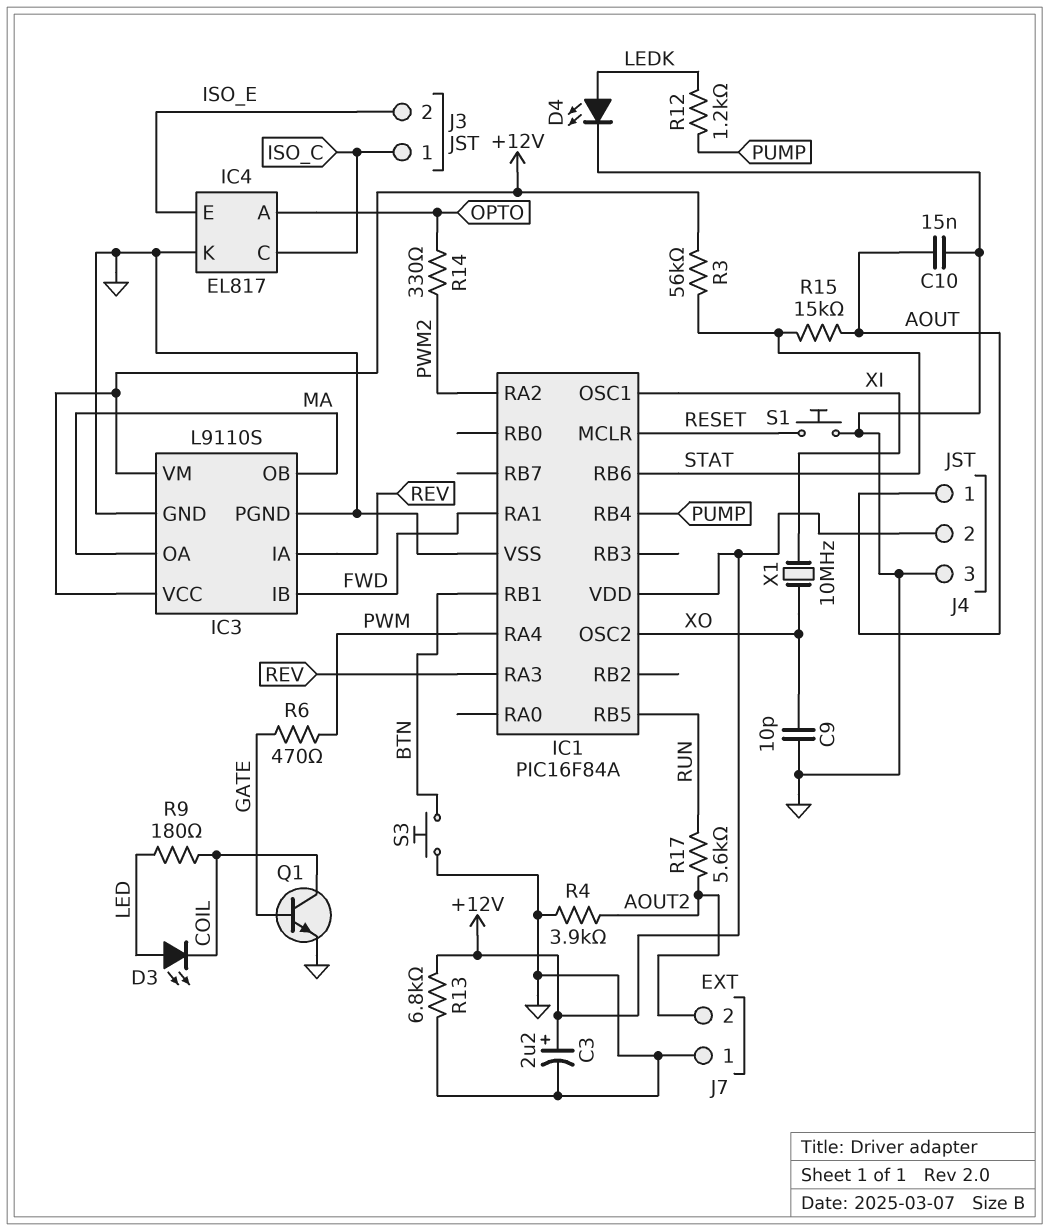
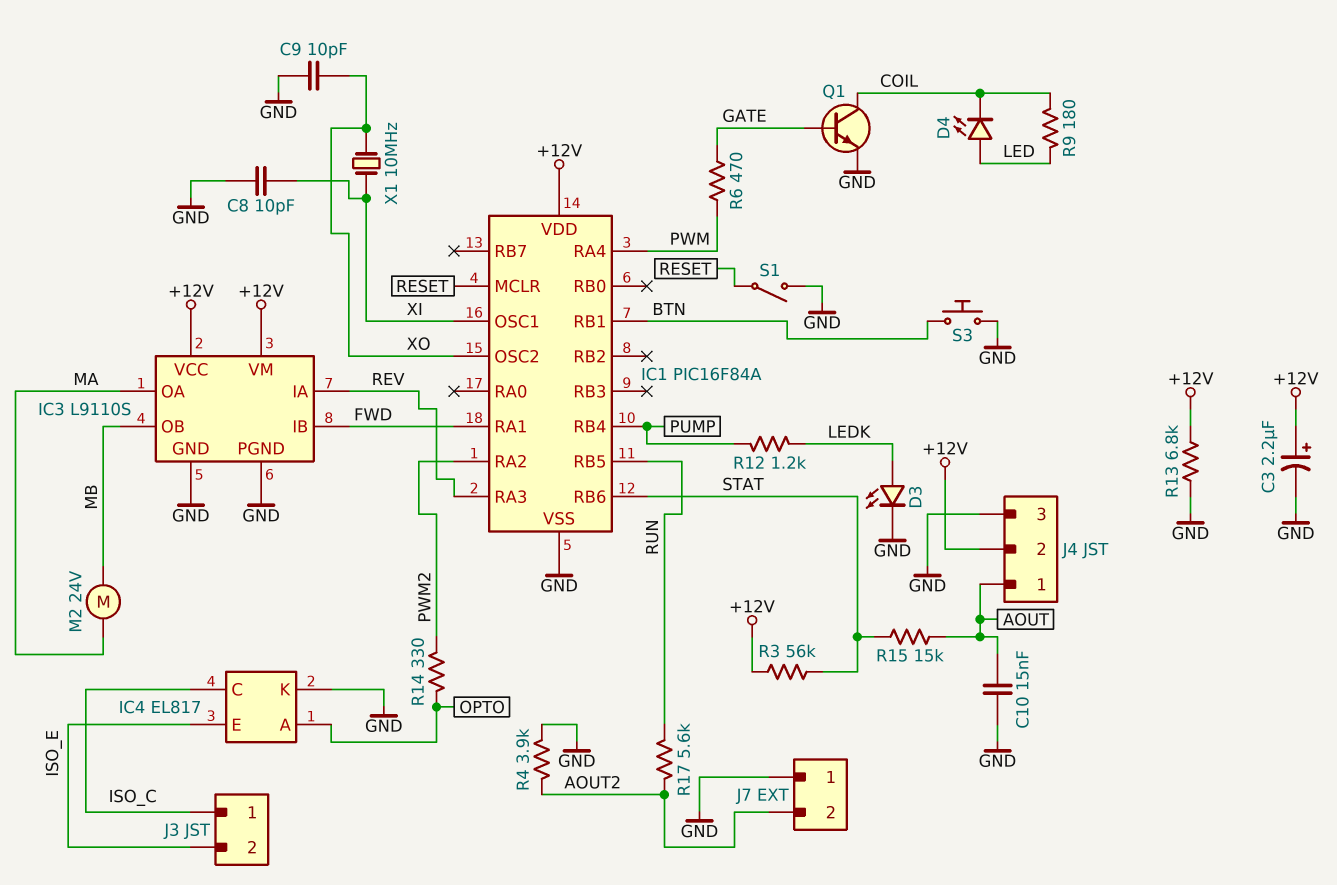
C8: none -> 10pF (GND, XI)
D3: LED (A LED, K COIL) -> LED (A LEDK, K GND)
D4: LED (A LEDK, K GND) -> LED (A LED, K COIL)
IC3 pin OB: MA -> MB
M2: none -> motor 24V (MA, MB)
S1: button (GND, RESET) -> switch (GND, RESET)

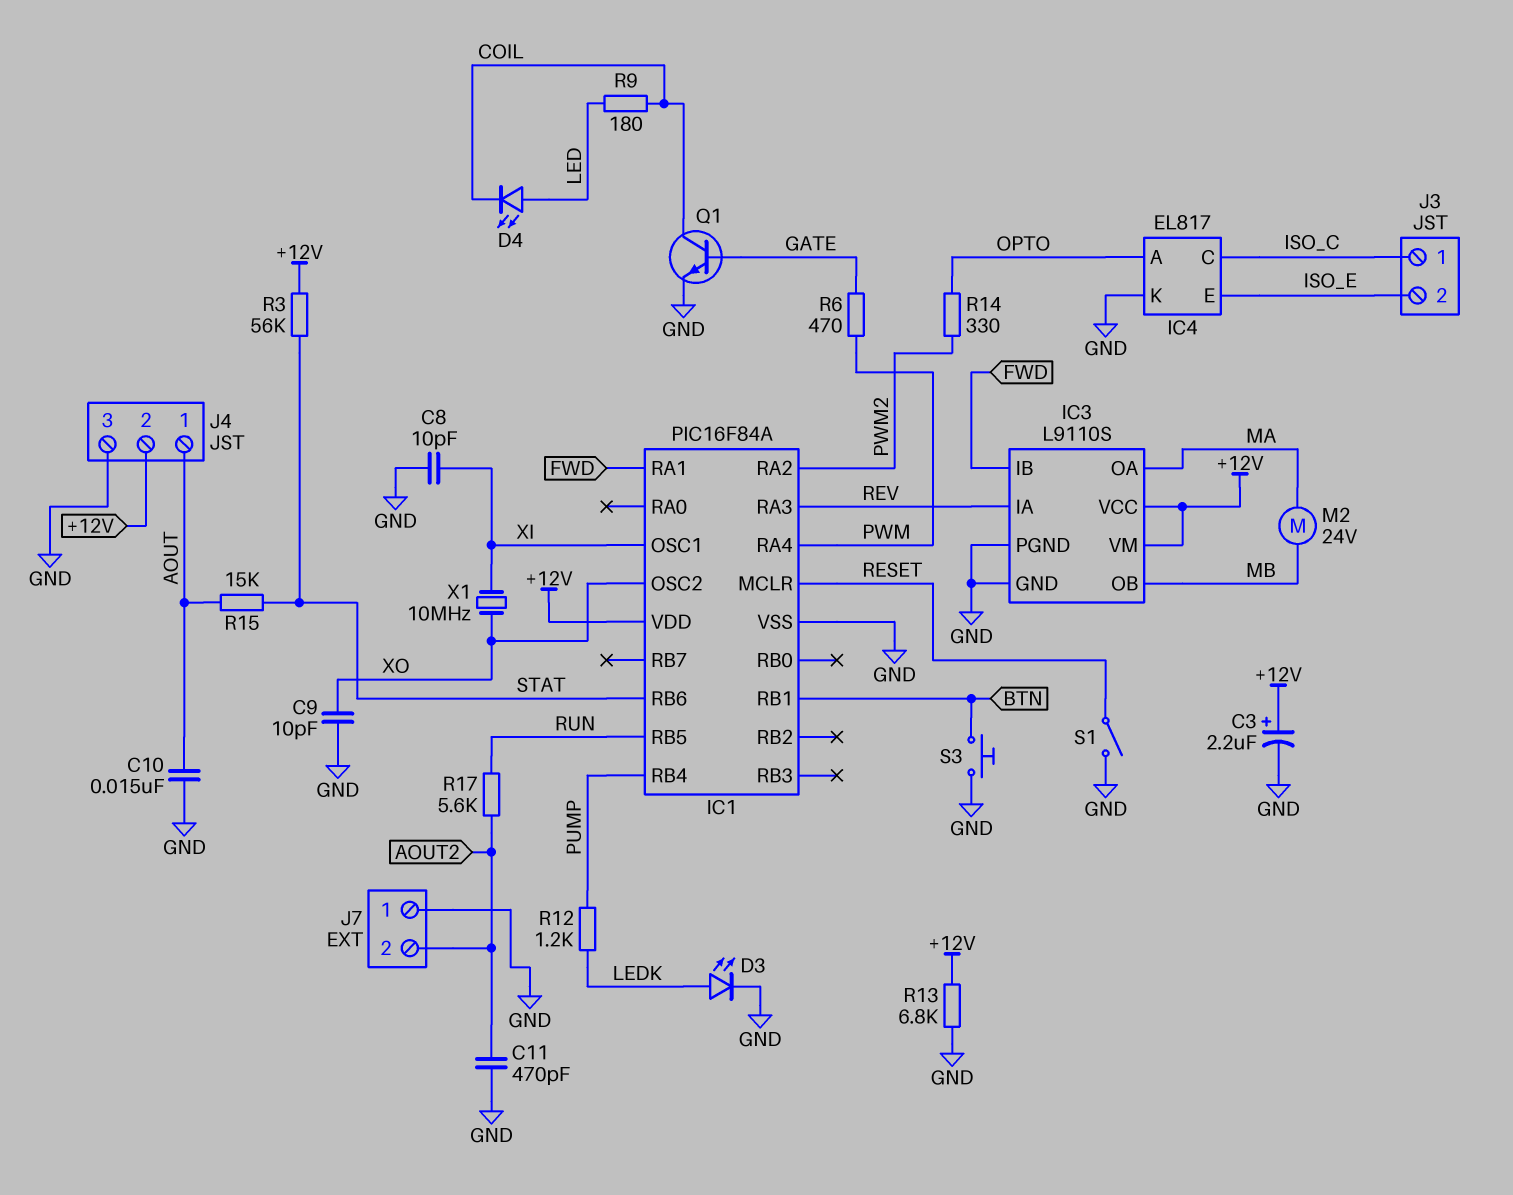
C11: none -> 470pF (AOUT2, GND)
R4: 3.9k (AOUT2, GND) -> none

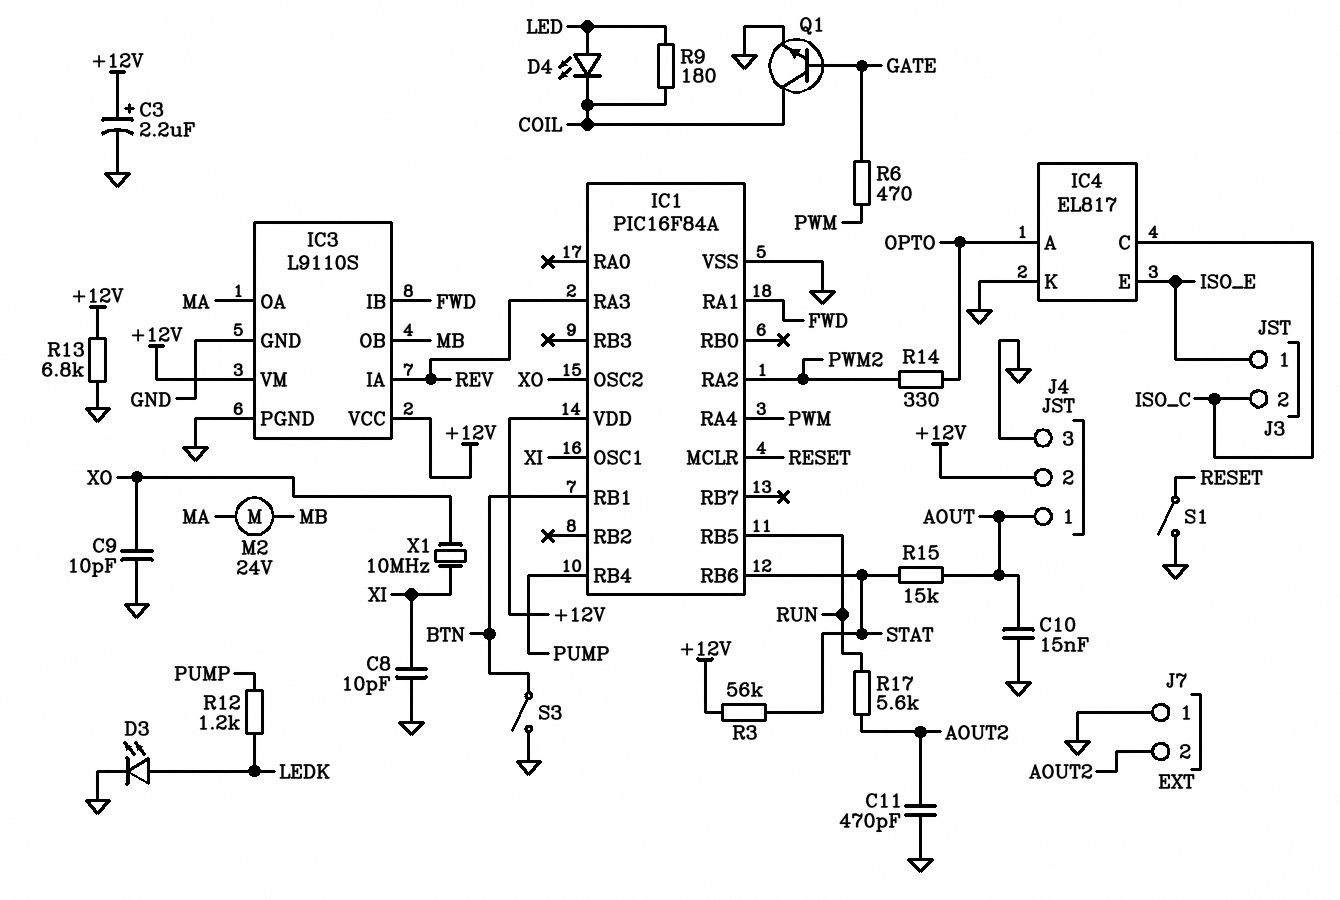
J3 pin 1: ISO_C -> ISO_E
J3 pin 2: ISO_E -> ISO_C
S3: button (BTN, GND) -> switch (BTN, GND)

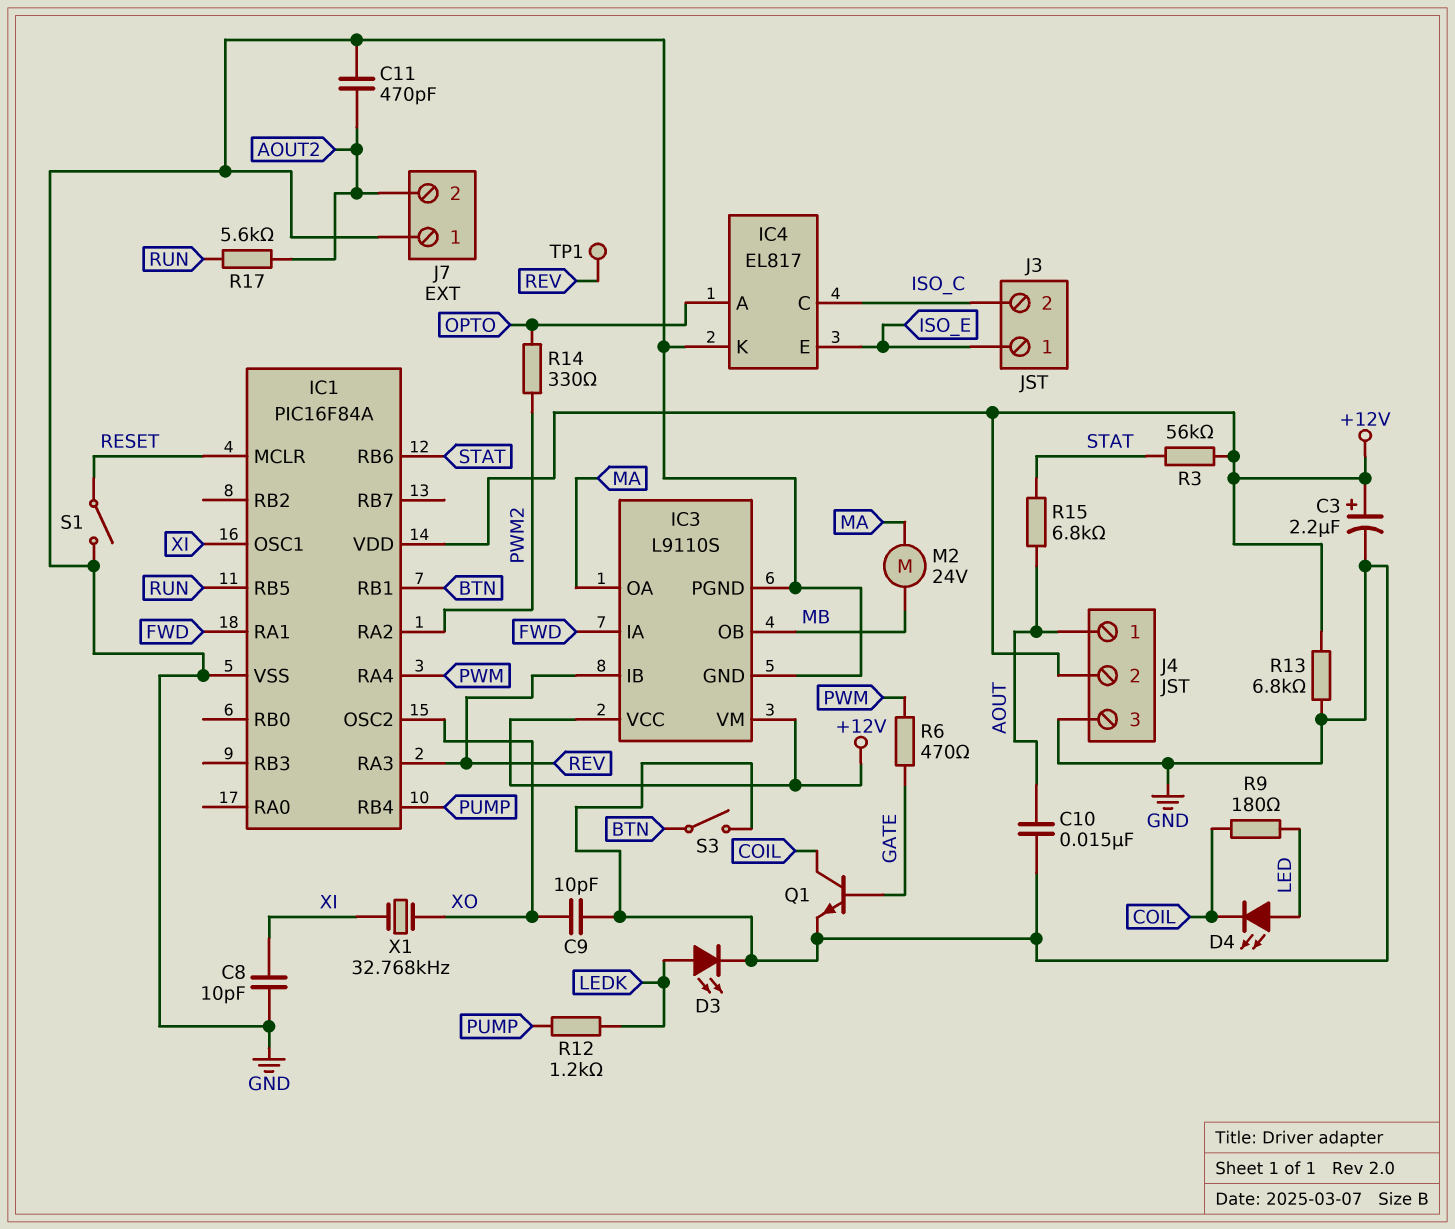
IC3 pin IA: REV -> FWD
IC3 pin IB: FWD -> REV
R15: 15k (AOUT, STAT) -> 6.8k (AOUT, STAT)
TP1: none -> test point (REV)
X1: 10MHz (XI, XO) -> 32.768kHz (XI, XO)

